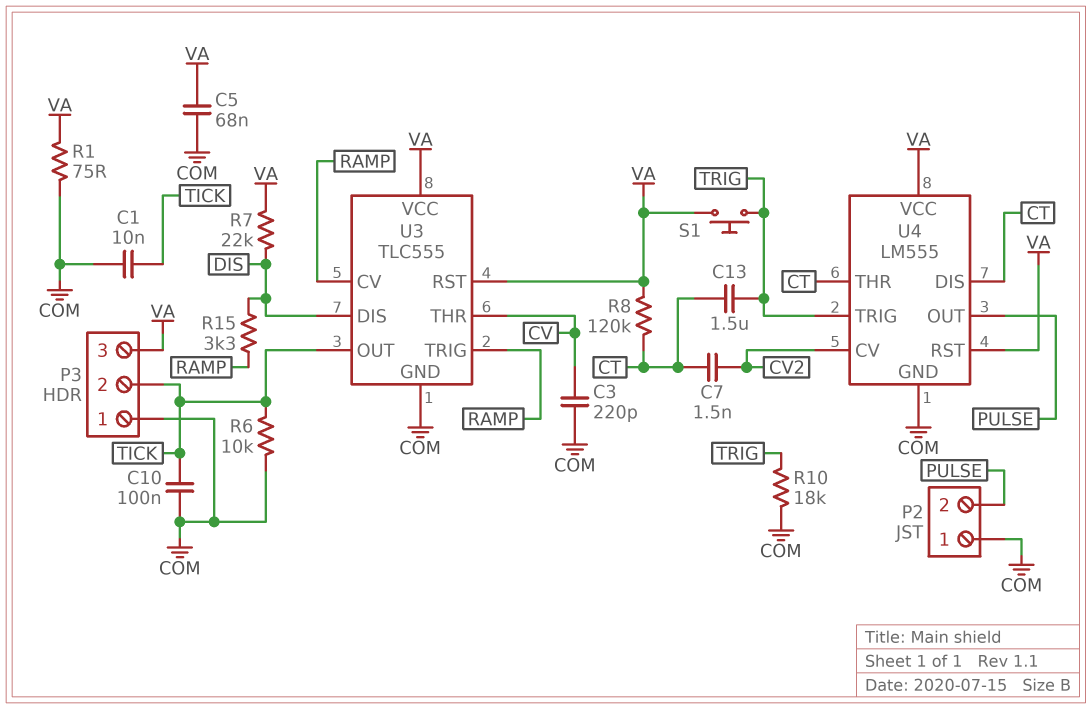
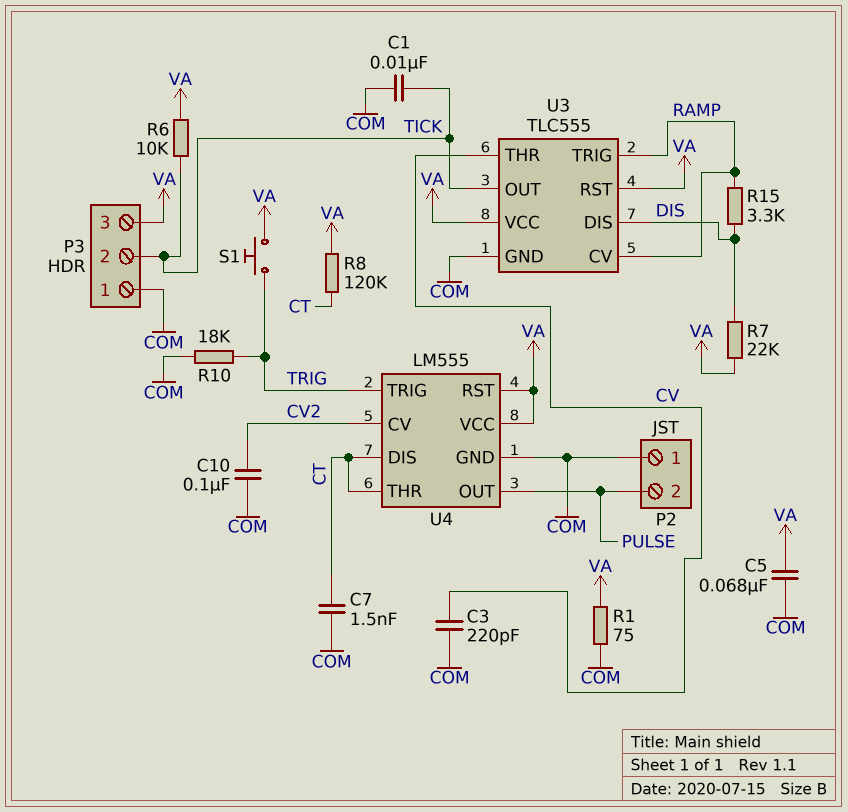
C7: 1.5nF (CT, CV2) -> 1.5nF (COM, CT)
C10: 100nF (COM, TICK) -> 100nF (COM, CV2)
C13: 1.5uF (CT, TRIG) -> none
R6: 10k (COM, TICK) -> 10k (TICK, VA)

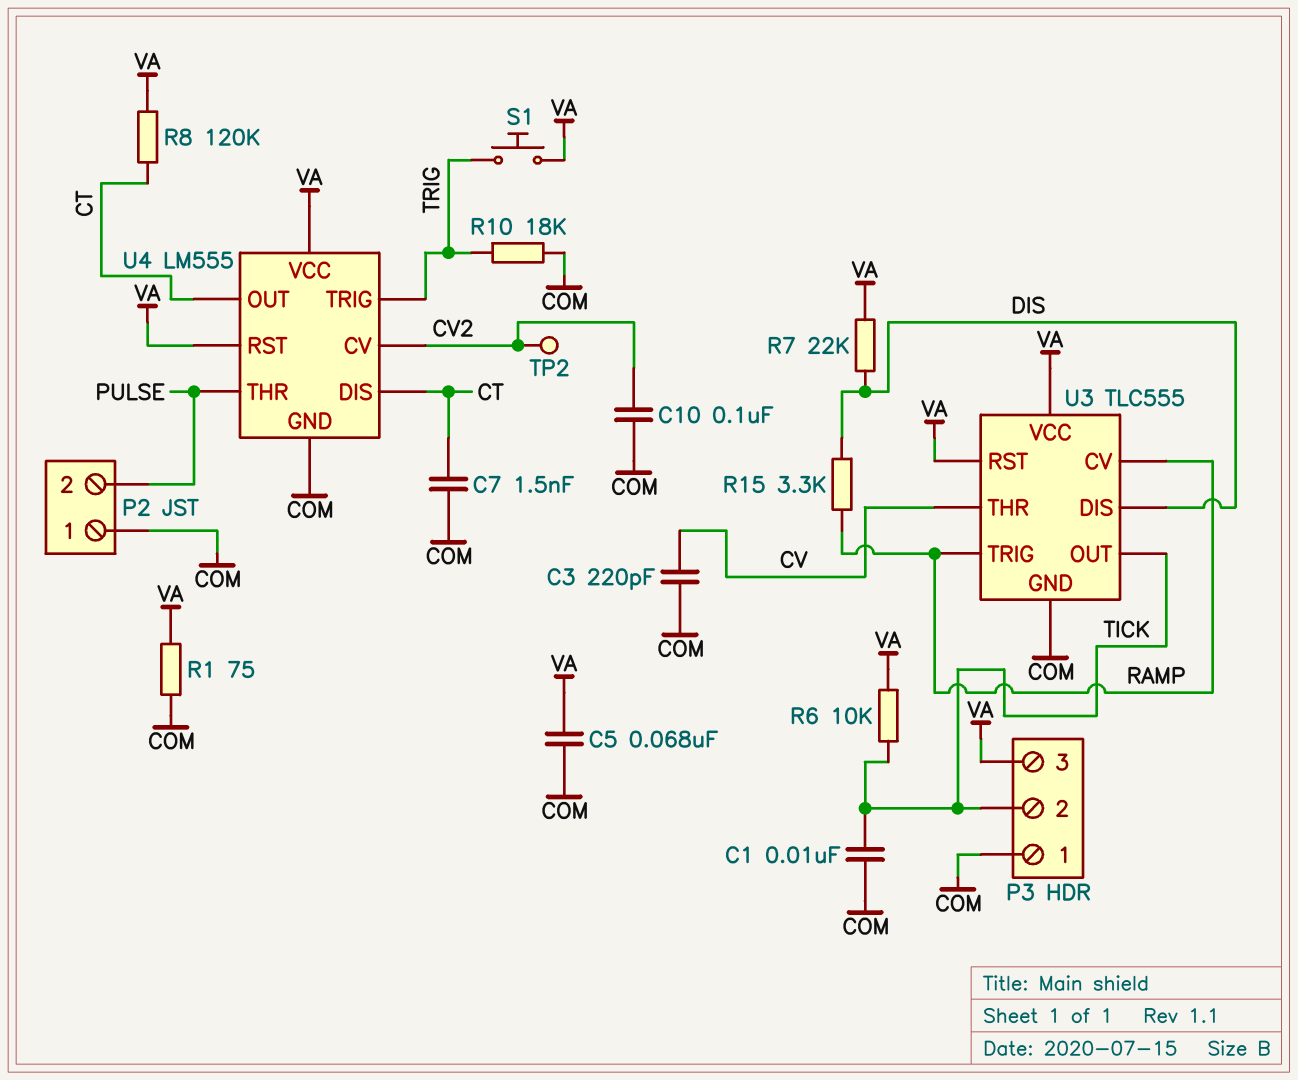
TP2: none -> test point (CV2)
U4 pin OUT: PULSE -> CT
U4 pin THR: CT -> PULSE

